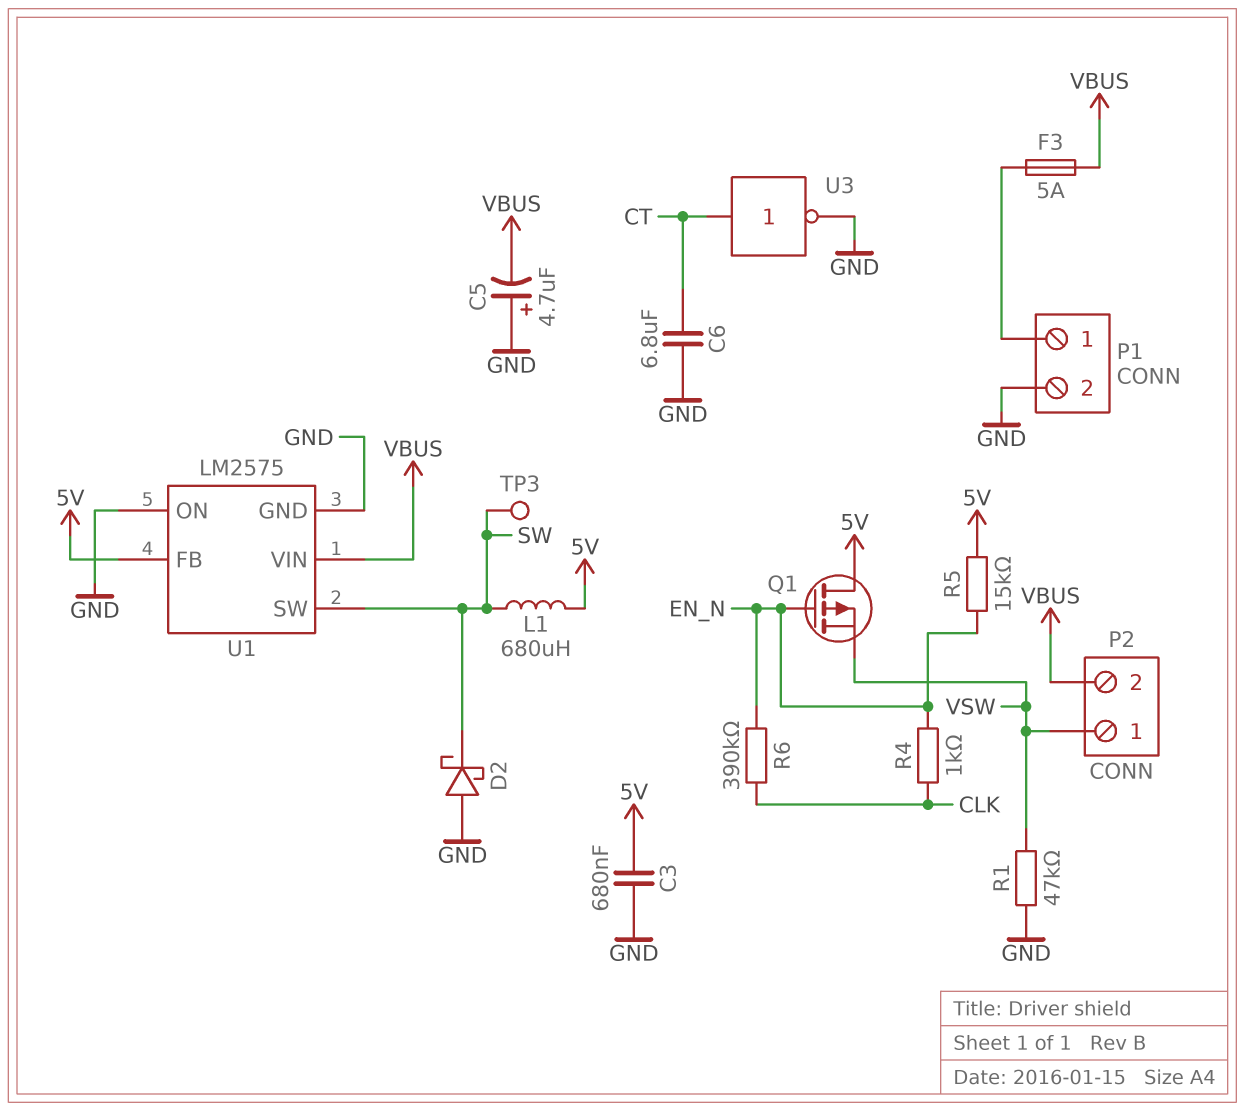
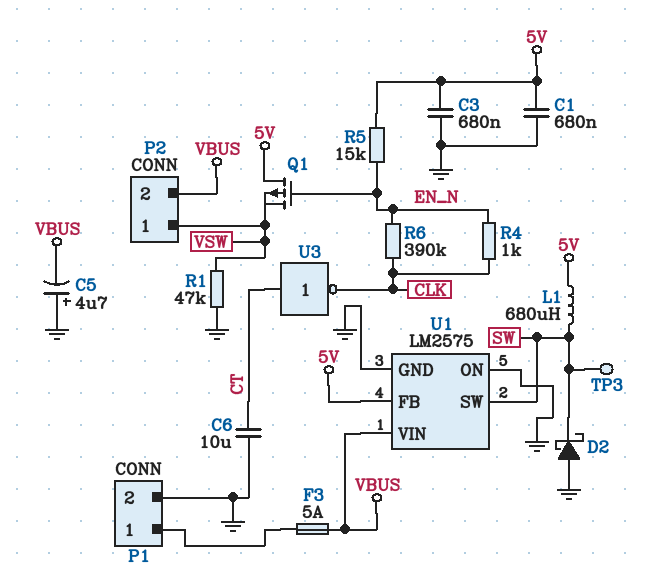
C1: none -> 680nF (5V, GND)
C6: 6.8uF (CT, GND) -> 10uF (CT, GND)
U3: NOT (in CT, out GND) -> NOT (in CT, out CLK)

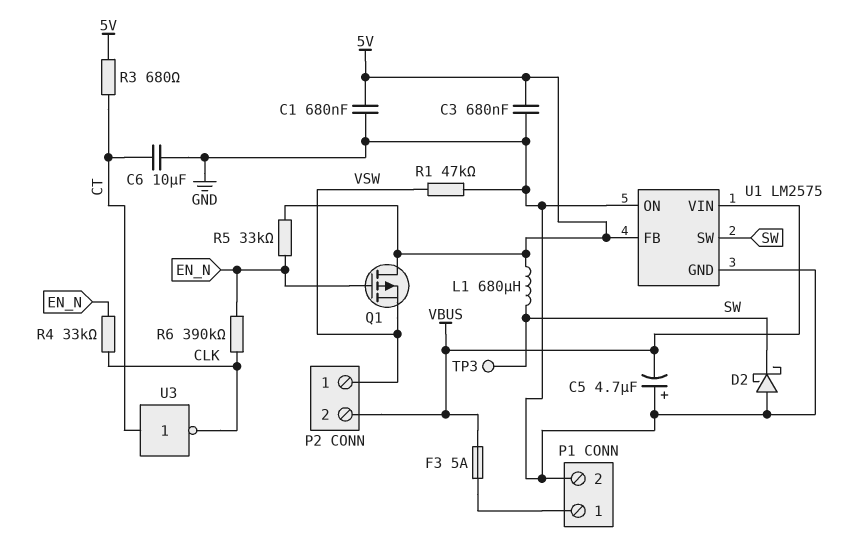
R3: none -> 680 (5V, CT)
R4: 1k (CLK, EN_N) -> 33k (CLK, EN_N)
R5: 15k (5V, EN_N) -> 33k (5V, EN_N)

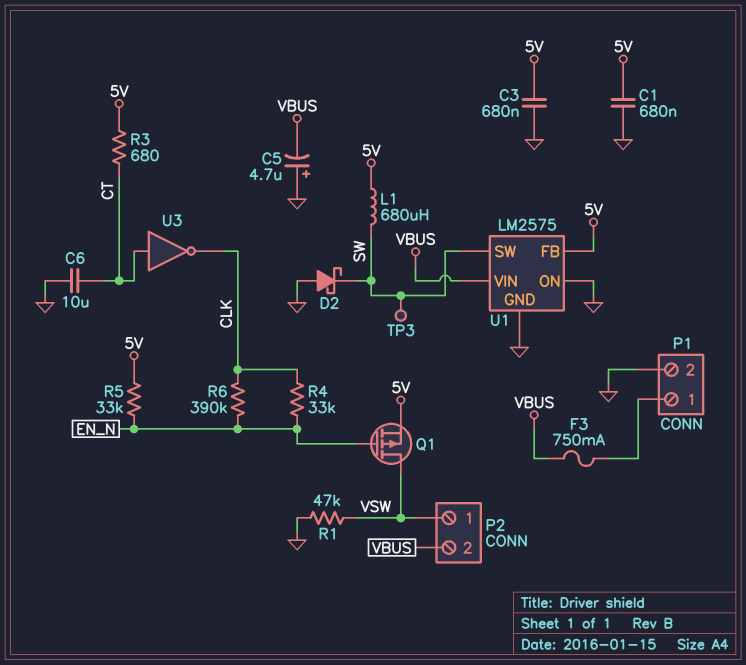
F3: 5A (P1/1, VBUS) -> 750mA (P1/1, VBUS)
Q1: PMOS (G EN_N, D 5V, S VSW) -> PMOS (G EN_N, D VSW, S 5V)

